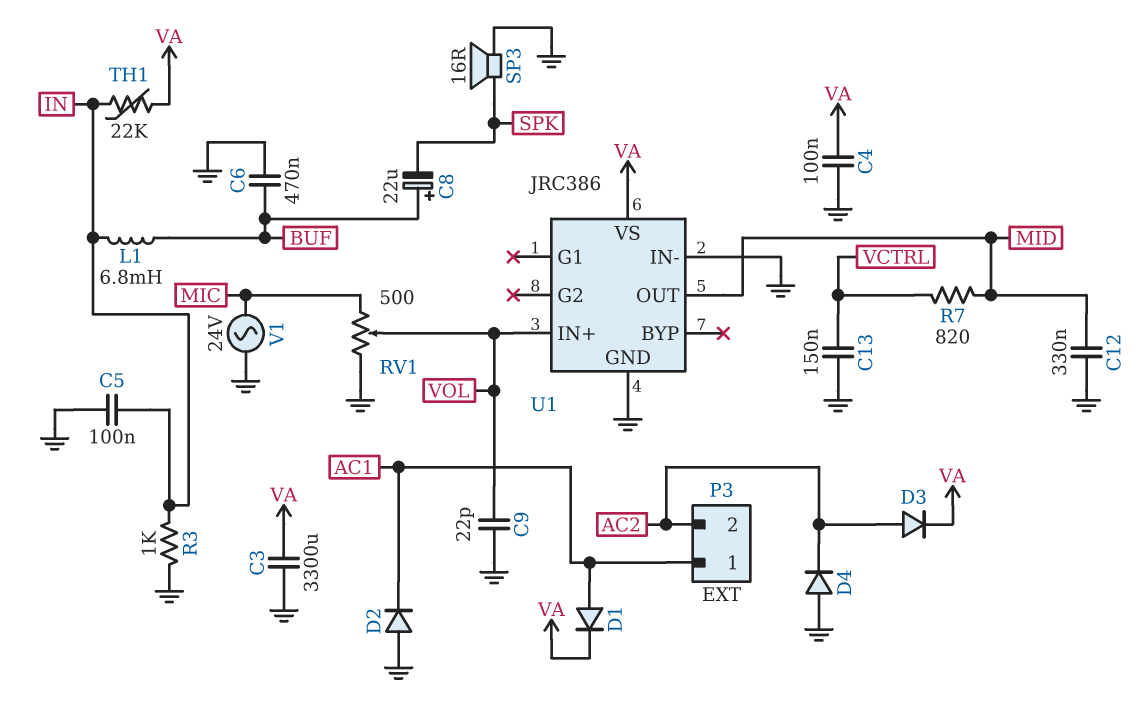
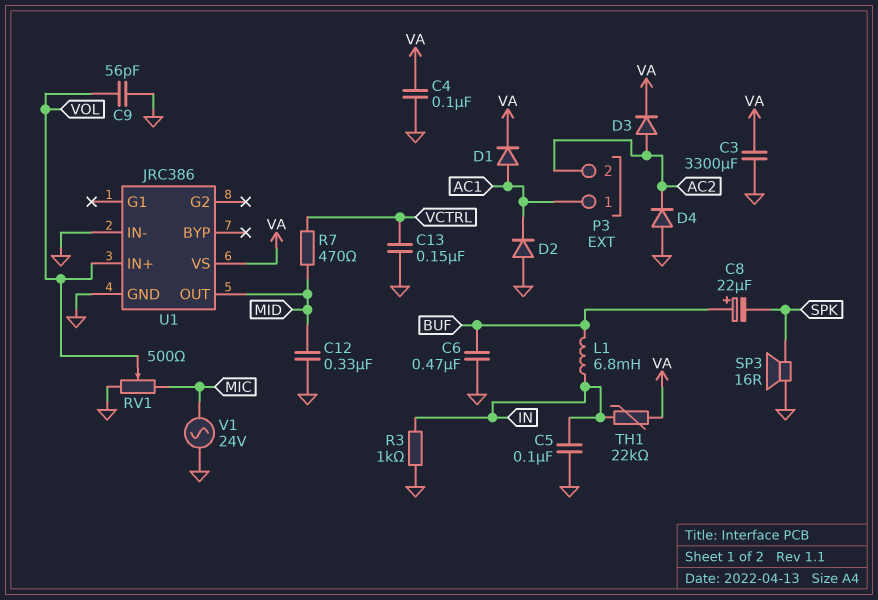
C9: 22pF (GND, VOL) -> 56pF (GND, VOL)
R7: 820 (MID, VCTRL) -> 470 (MID, VCTRL)

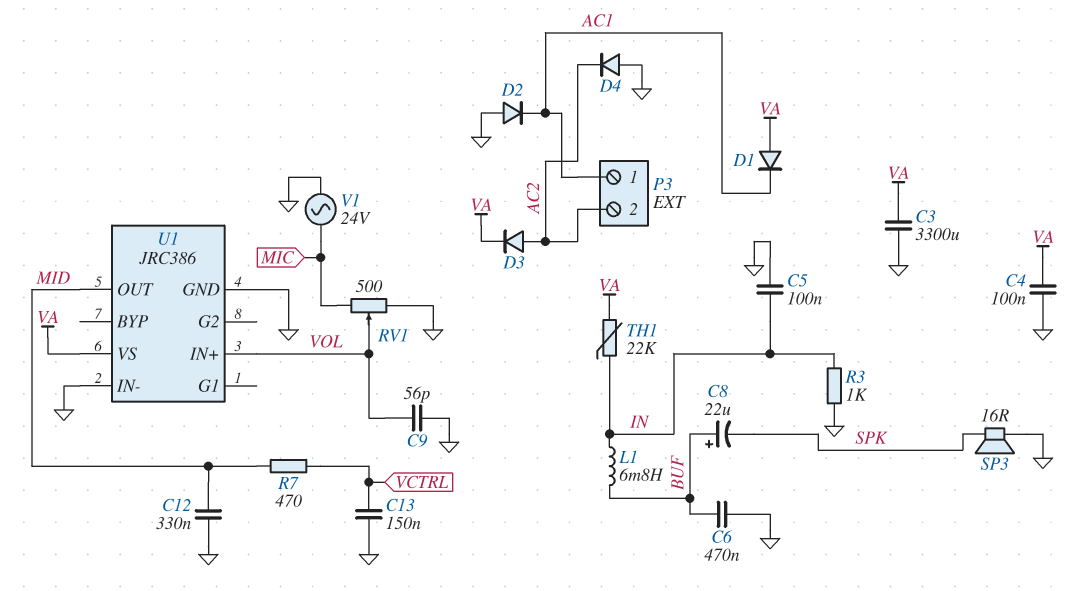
D1: diode (A AC1, K VA) -> diode (A VA, K AC1)

